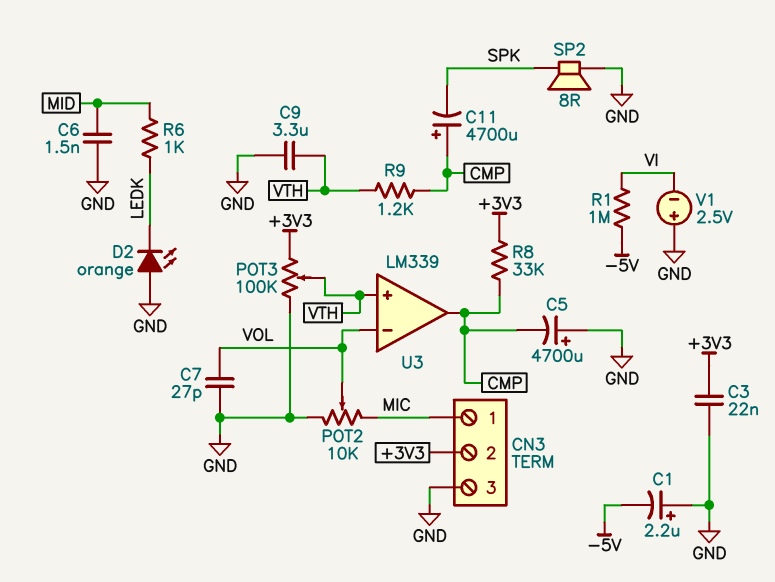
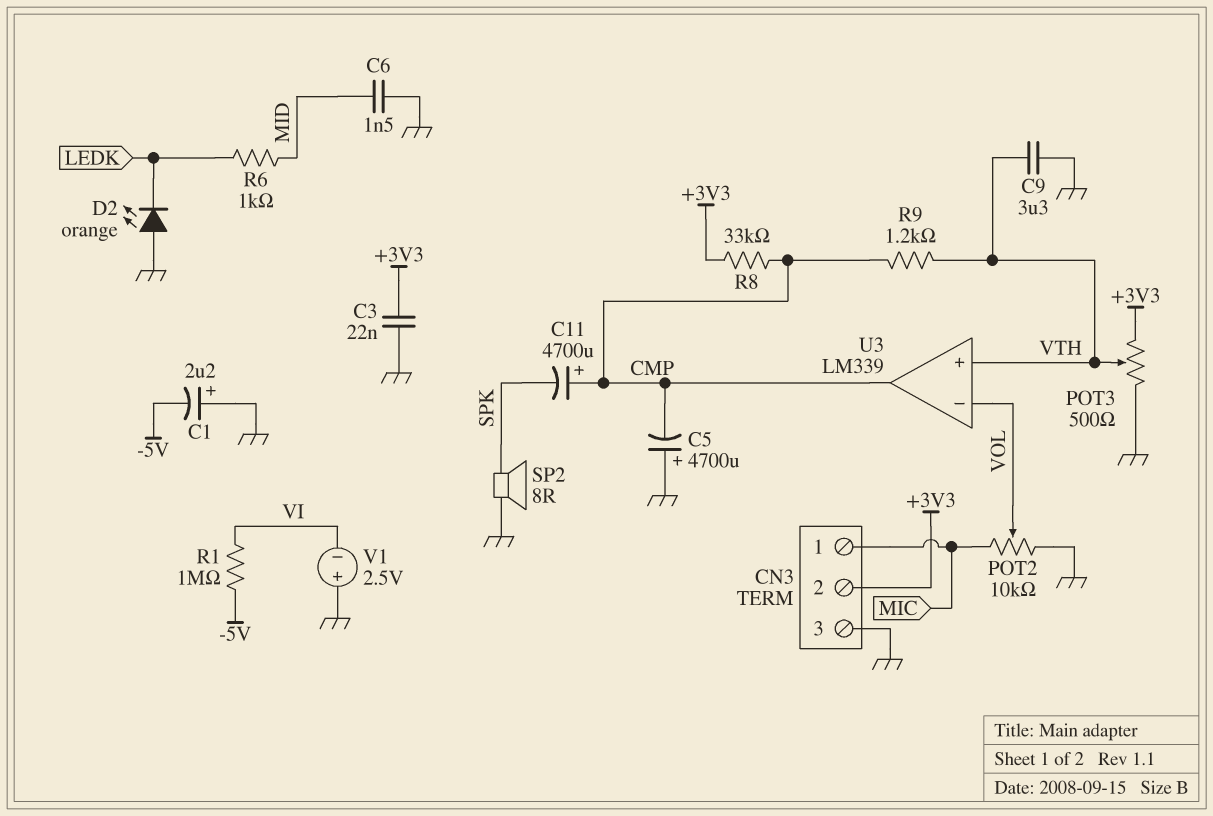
C7: 27pF (GND, VOL) -> none
POT3: 100k (+3V3, GND, wiper VTH) -> 500 (+3V3, GND, wiper VTH)

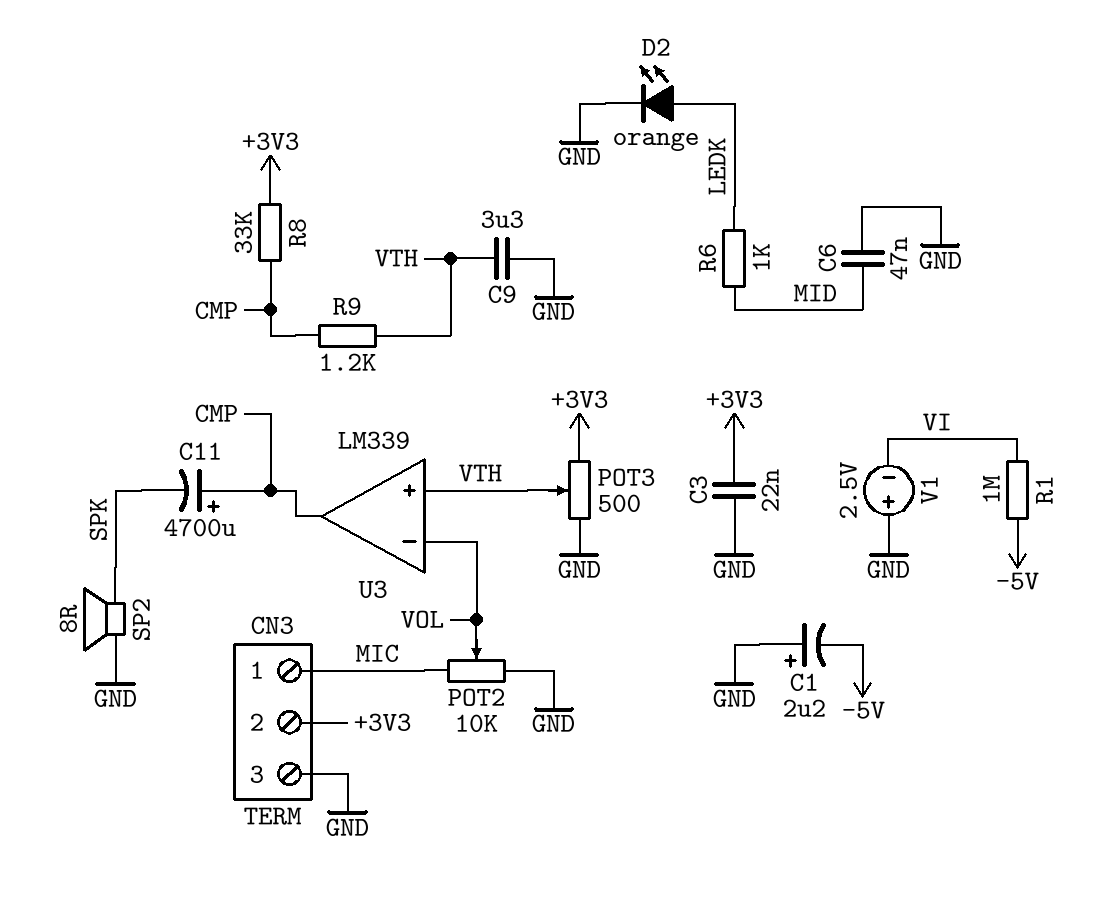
C5: 4700uF (plus GND, minus CMP) -> none
C6: 1.5nF (GND, MID) -> 47nF (GND, MID)
D2: LED orange (A GND, K LEDK) -> LED orange (A LEDK, K GND)

